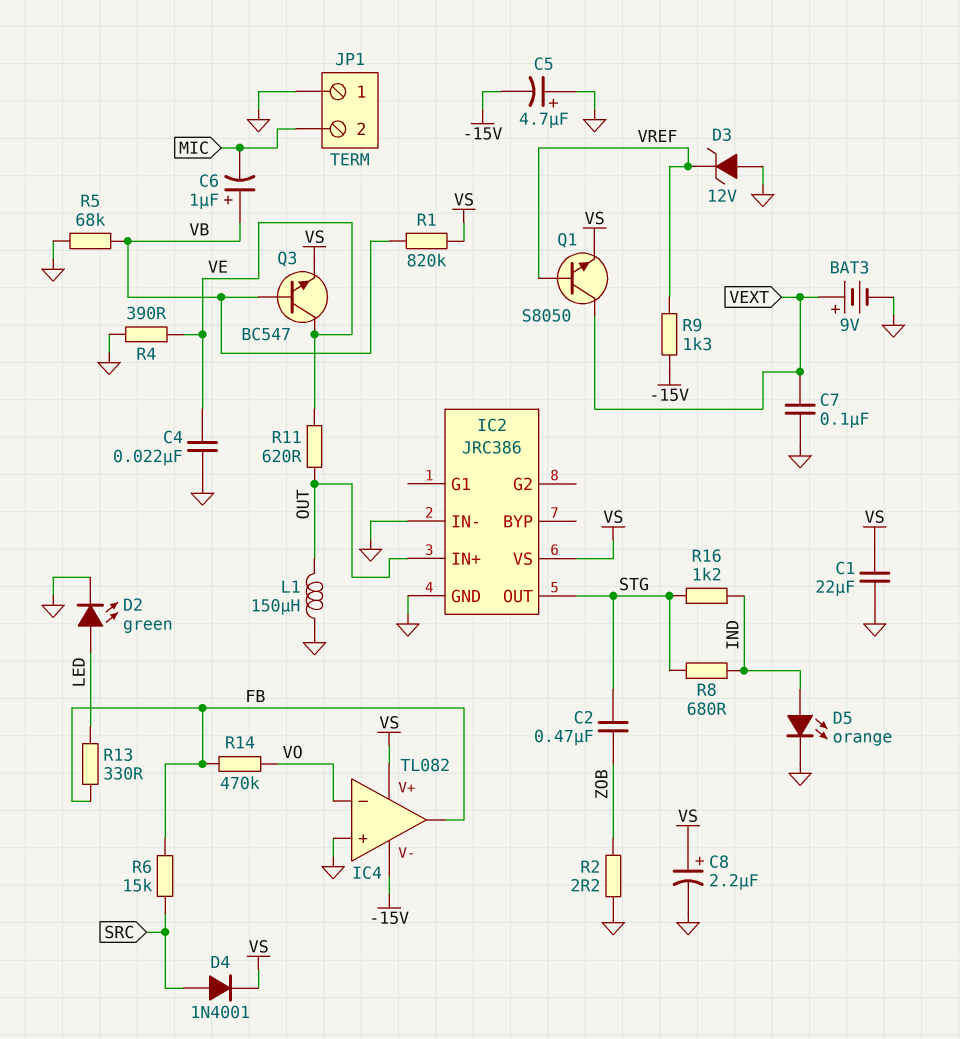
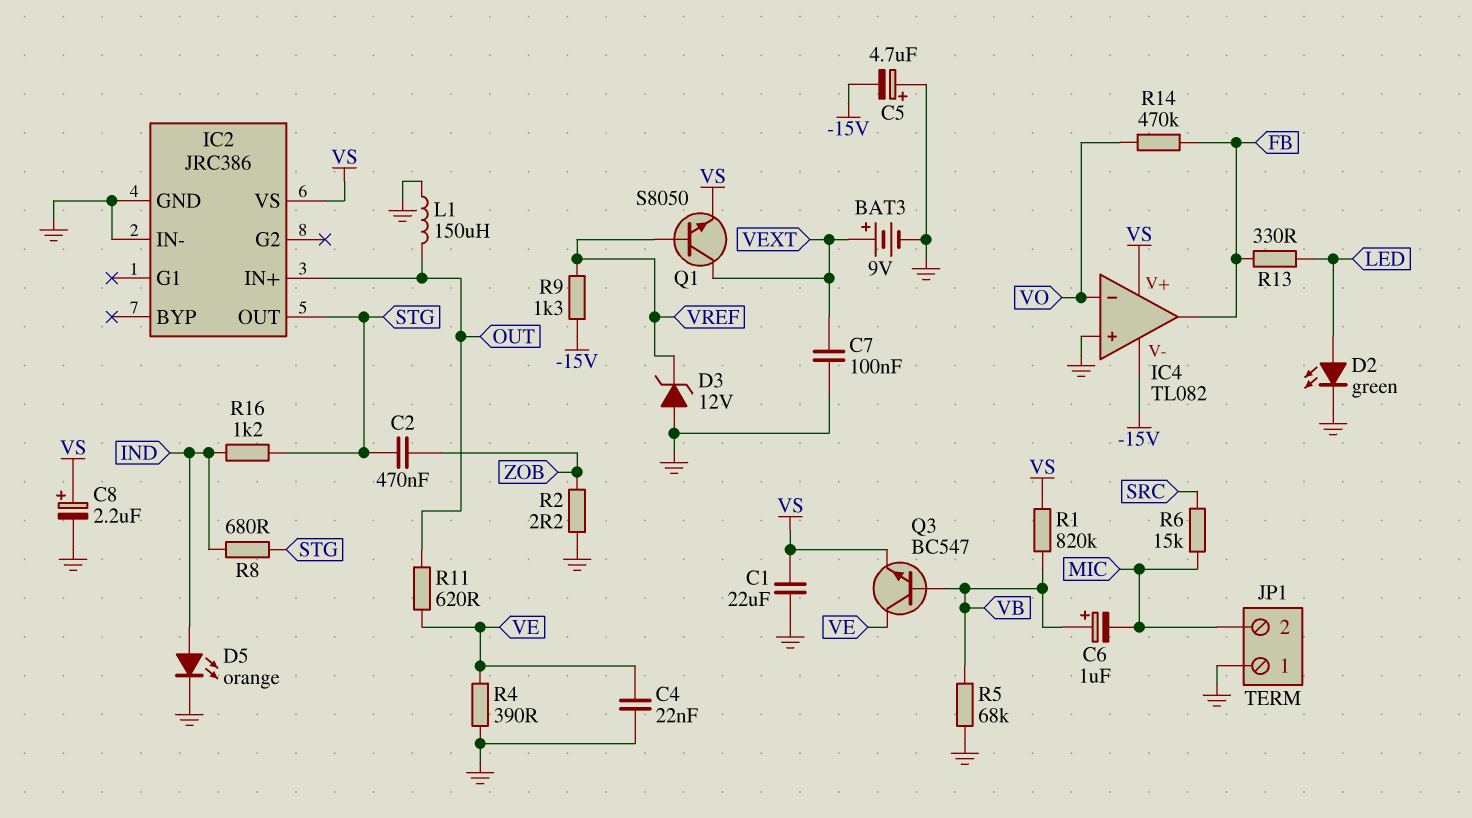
D4: diode 1N4001 (A SRC, K VS) -> none
R6: 15k (FB, SRC) -> 15k (MIC, SRC)

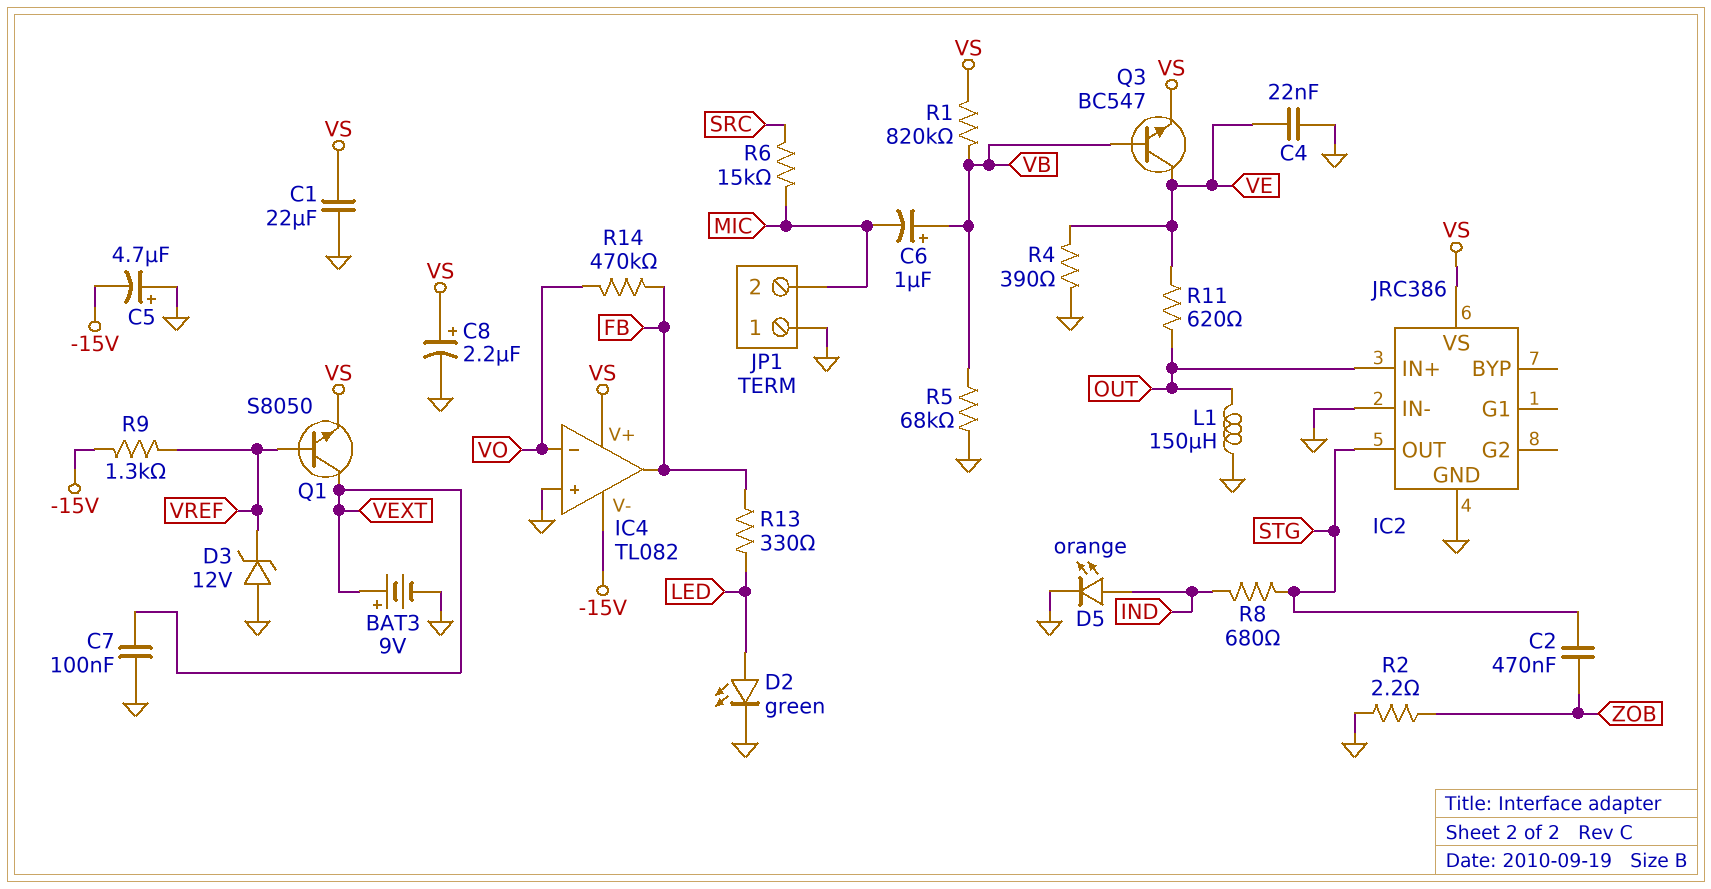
R16: 1.2k (IND, STG) -> none

